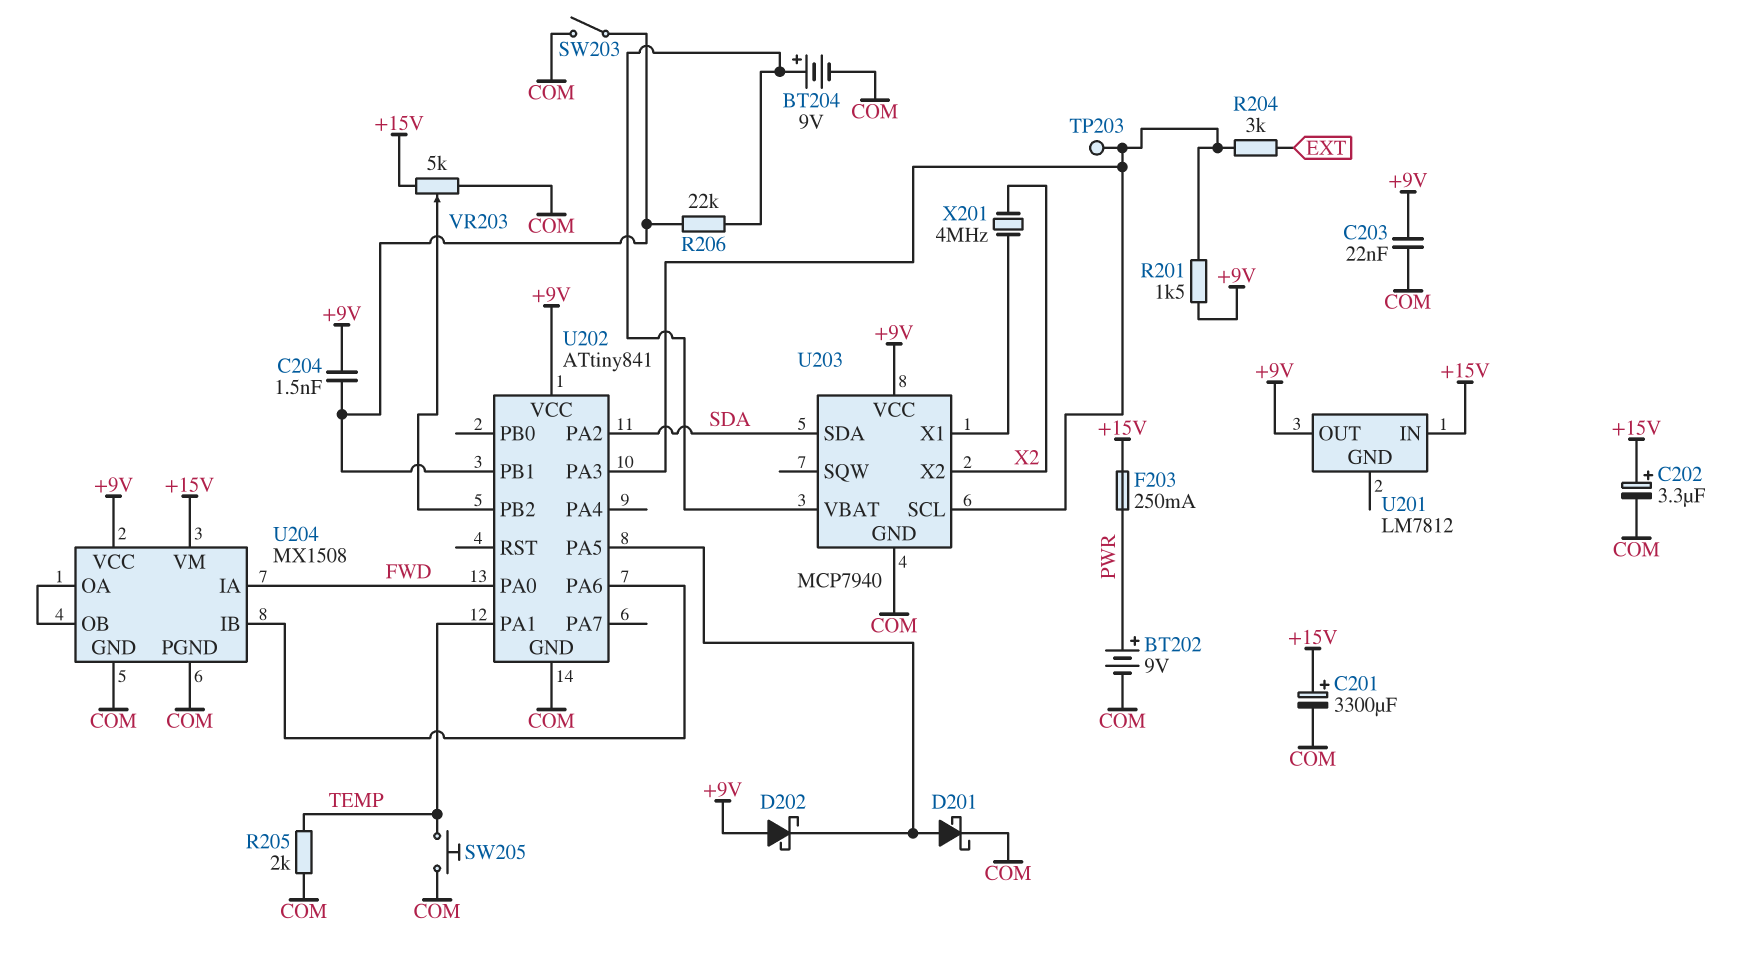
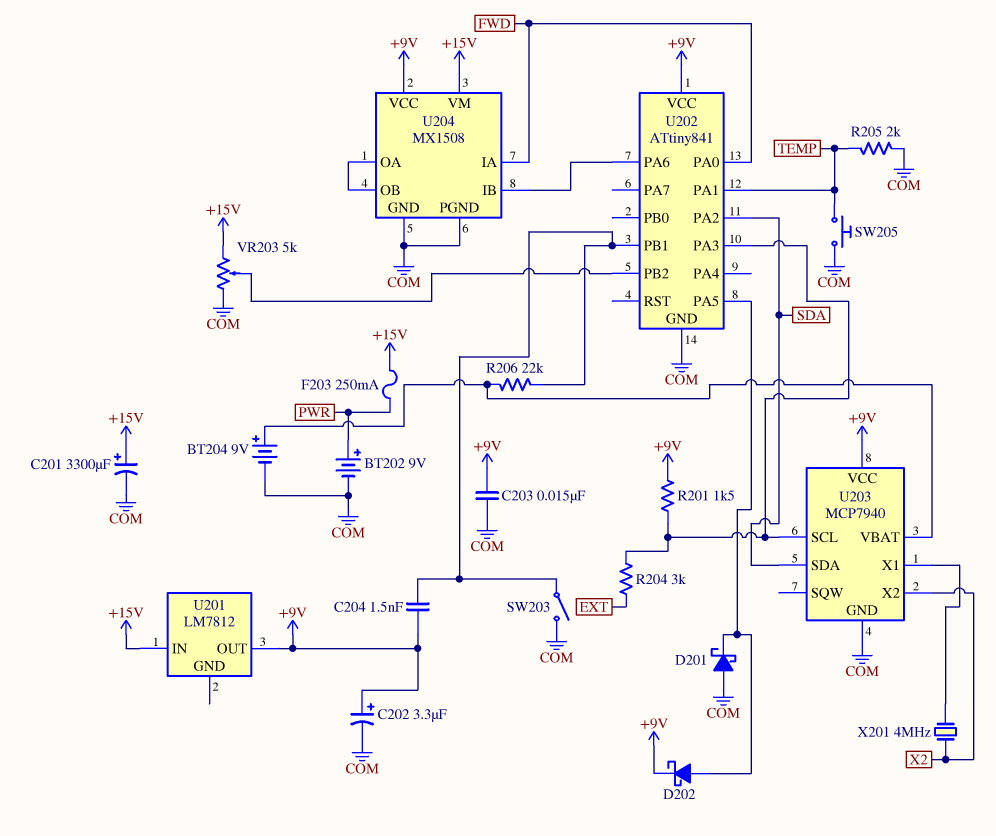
C202: 3.3uF (plus +15V, minus COM) -> 3.3uF (plus +9V, minus COM)
C203: 22nF (+9V, COM) -> 15nF (+9V, COM)
D201: schottky (A U202/PA5, K COM) -> schottky (A COM, K U202/PA5)
D202: schottky (A +9V, K U202/PA5) -> schottky (A U202/PA5, K +9V)
TP203: test point (U202/PA3) -> none

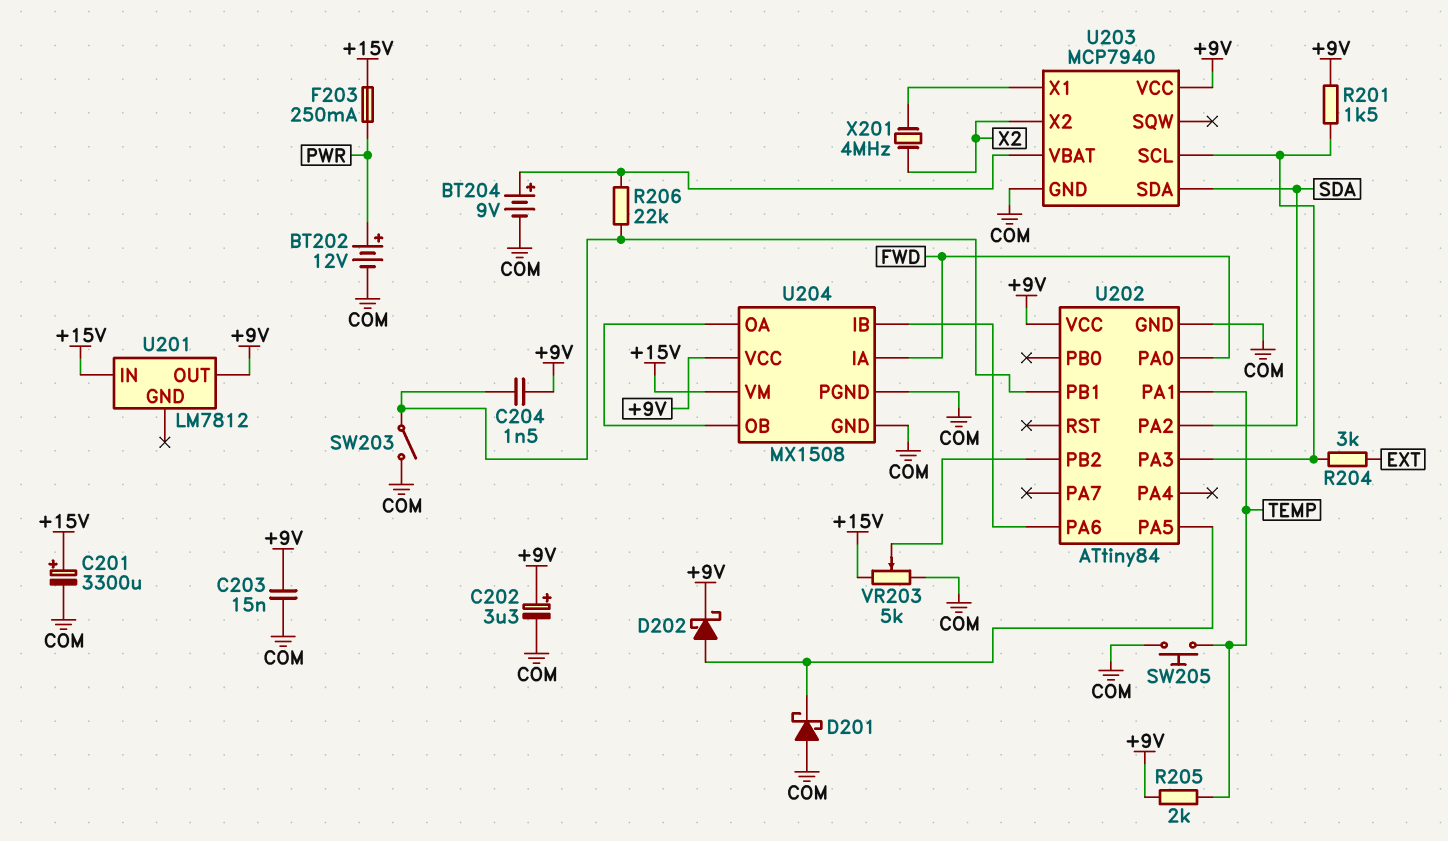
BT202: 9V (plus PWR, minus COM) -> 12V (plus PWR, minus COM)
R205: 2k (COM, TEMP) -> 2k (+9V, TEMP)
U202: ATtiny841 -> ATtiny84

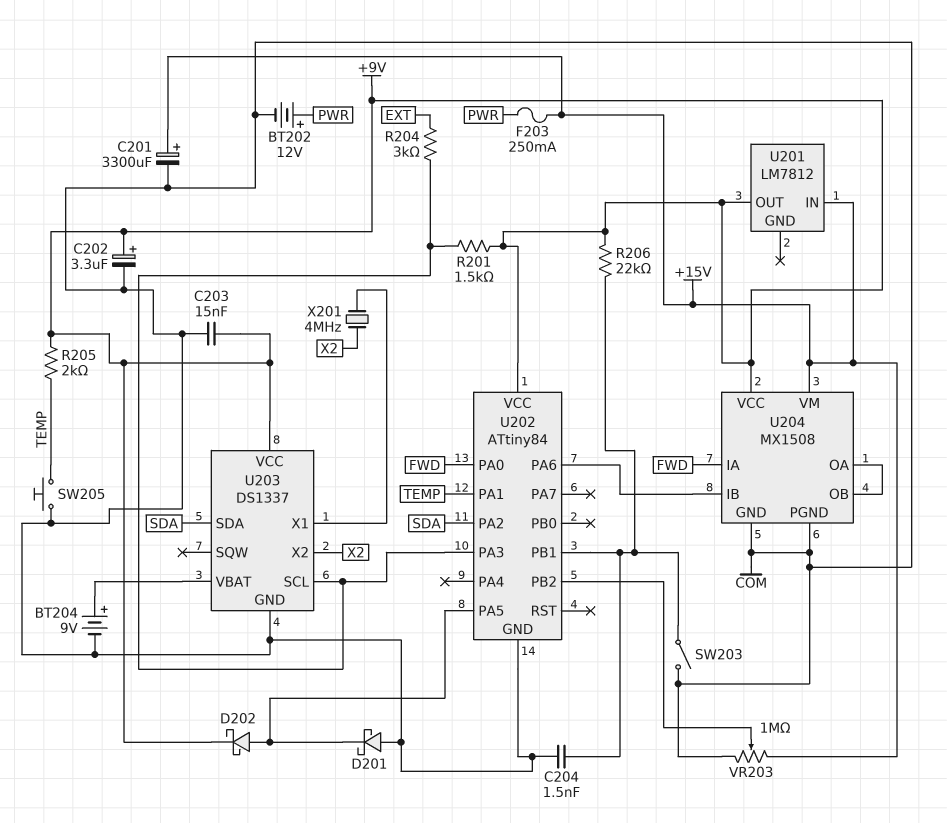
C204: 1.5nF (+9V, U202/PB1) -> 1.5nF (COM, U202/PB1)
R206: 22k (U202/PB1, U203/VBAT) -> 22k (+9V, U202/PB1)
U203: MCP7940 -> DS1337
VR203: 5k (+15V, COM, wiper U202/PB2) -> 1M (+15V, COM, wiper U202/PB2)

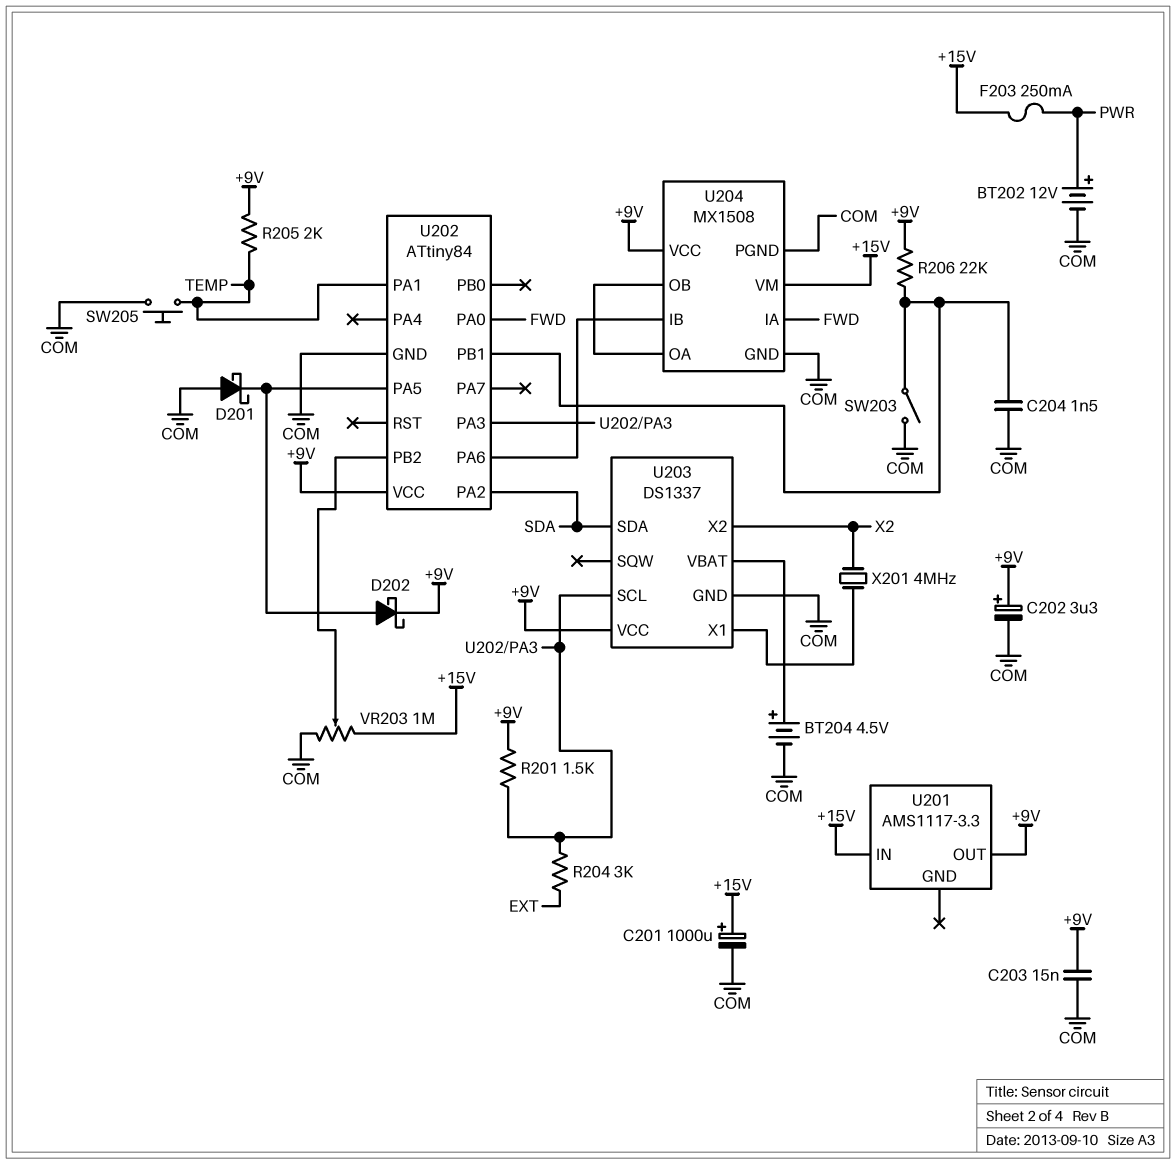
BT204: 9V (plus U203/VBAT, minus COM) -> 4.5V (plus U203/VBAT, minus COM)
C201: 3300uF (plus +15V, minus COM) -> 1000uF (plus +15V, minus COM)
U201: LM7812 -> AMS1117-3.3

